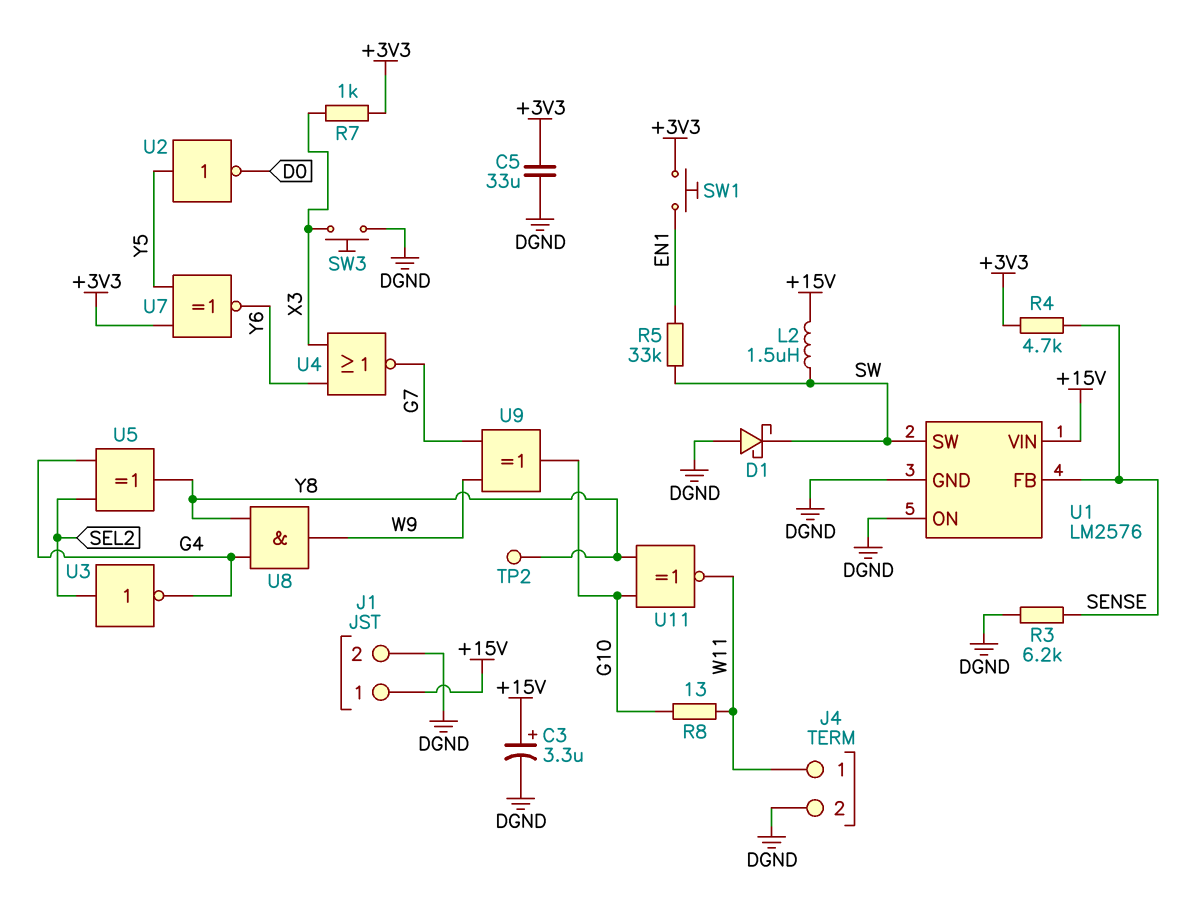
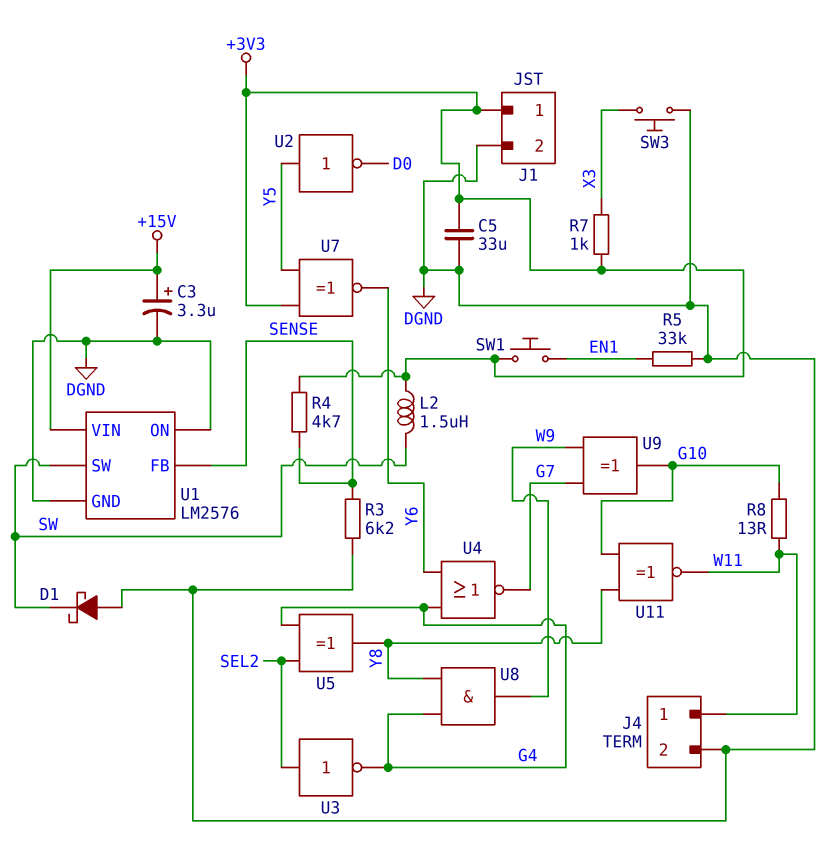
J1 pin 1: +15V -> +3V3
L2: 1.5uH (+15V, SW) -> 1.5uH (+3V3, SW)
R5: 33k (EN1, SW) -> 33k (DGND, EN1)
TP2: test point (Y8) -> none
U4: NOR (in X3, in Y6, out G7) -> NOR (in G4, in Y6, out G7)

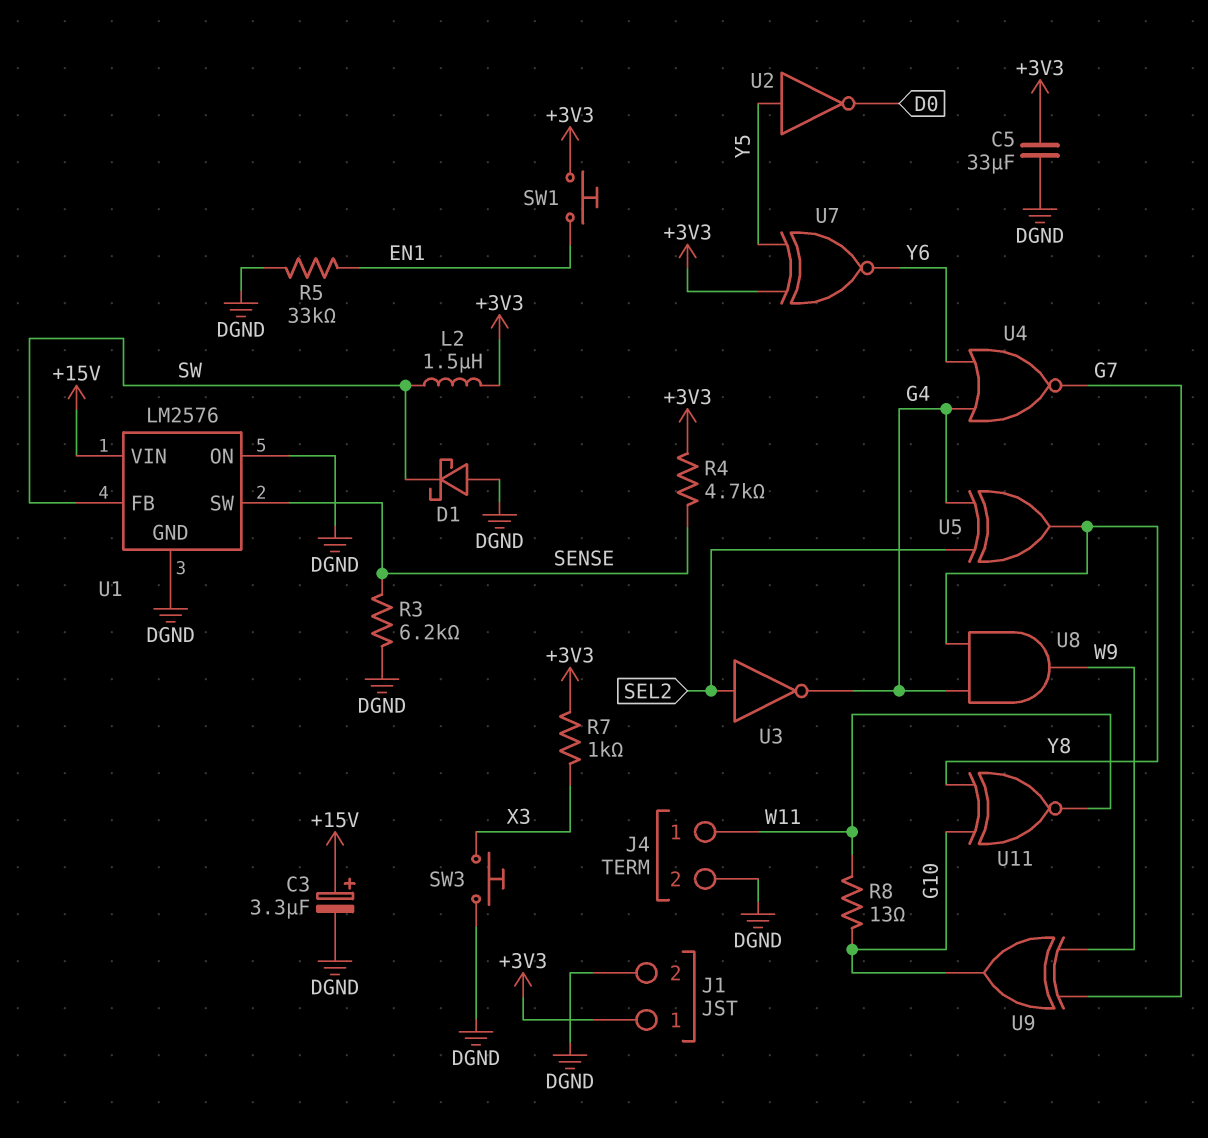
U1 pin FB: SENSE -> SW
U1 pin SW: SW -> SENSE

